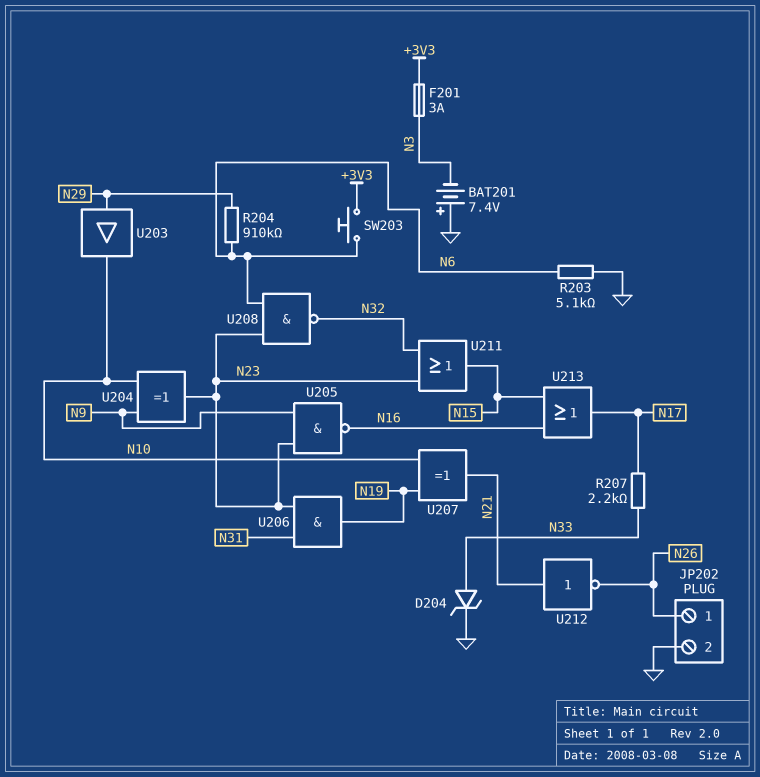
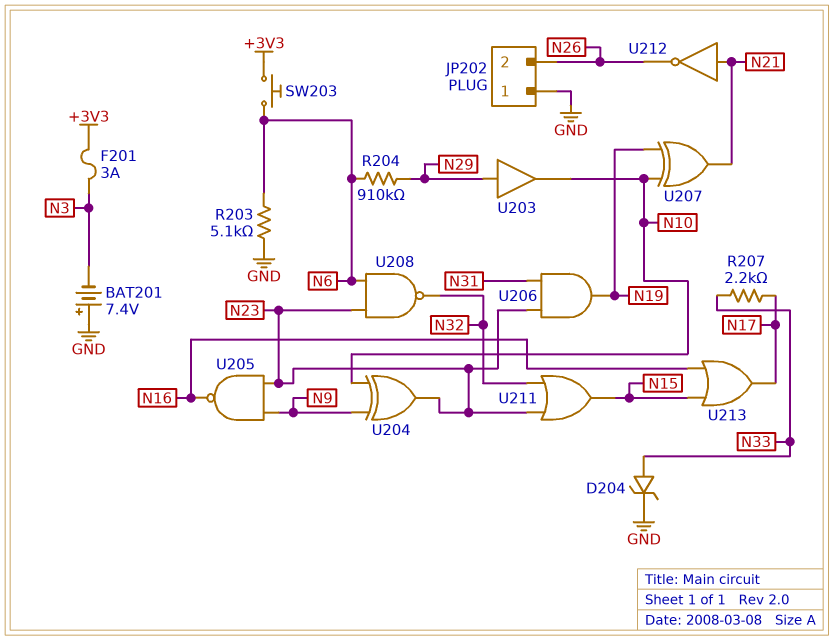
JP202 pin 1: N26 -> GND
JP202 pin 2: GND -> N26

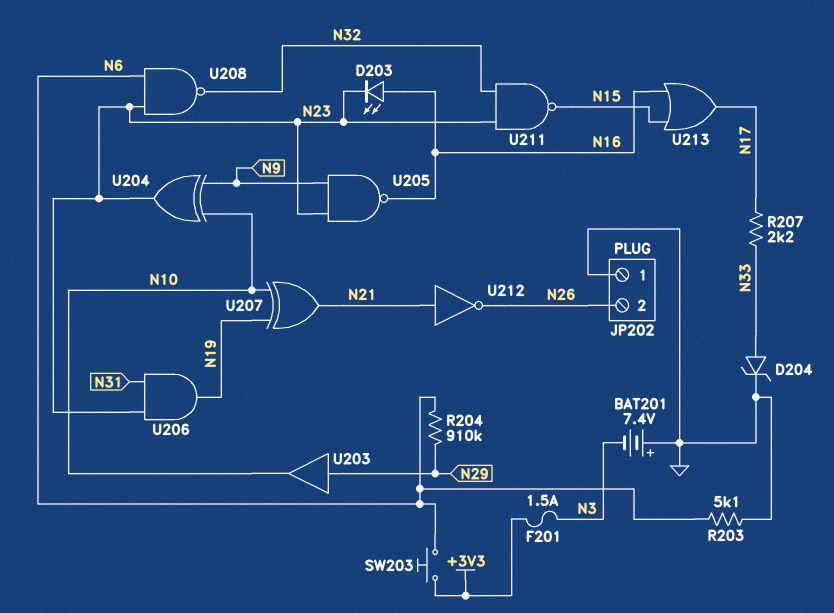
D203: none -> LED (A N16, K N23)
F201: 3A (+3V3, N3) -> 1.5A (+3V3, N3)
U211: OR (in N23, in N32, out N15) -> NAND (in N23, in N32, out N15)

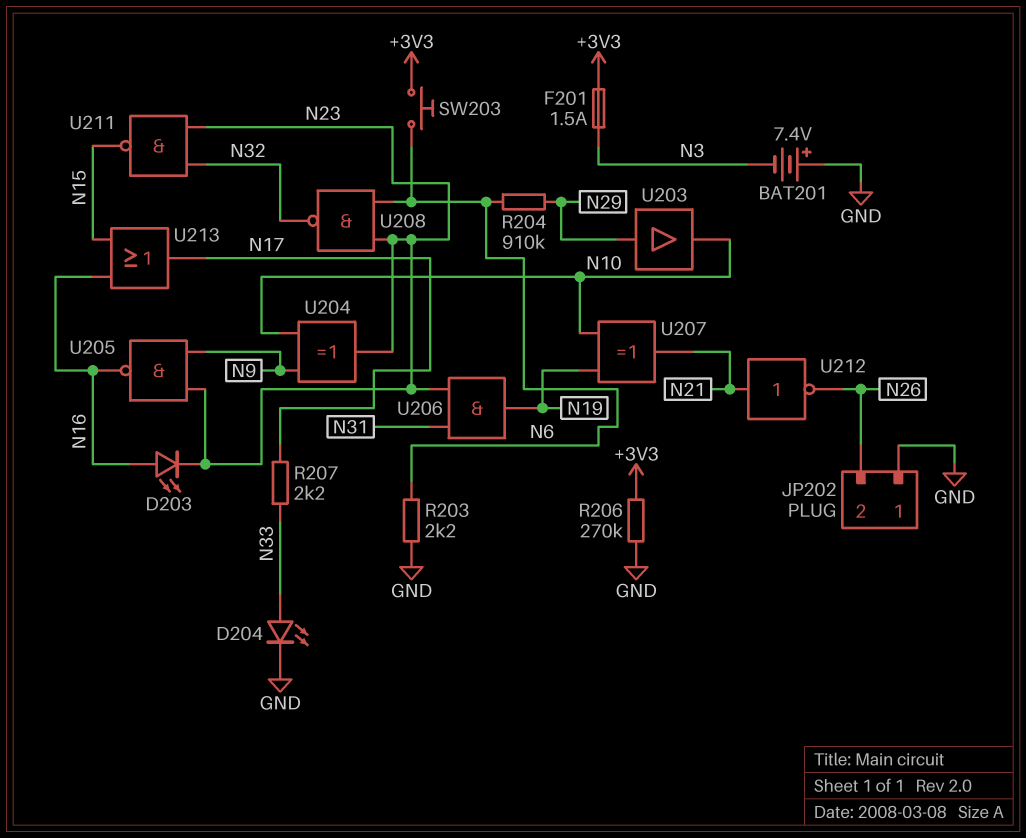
D204: zener (A N33, K GND) -> LED (A N33, K GND)
R203: 5.1k (GND, N6) -> 2.2k (GND, N6)
R206: none -> 270k (+3V3, GND)

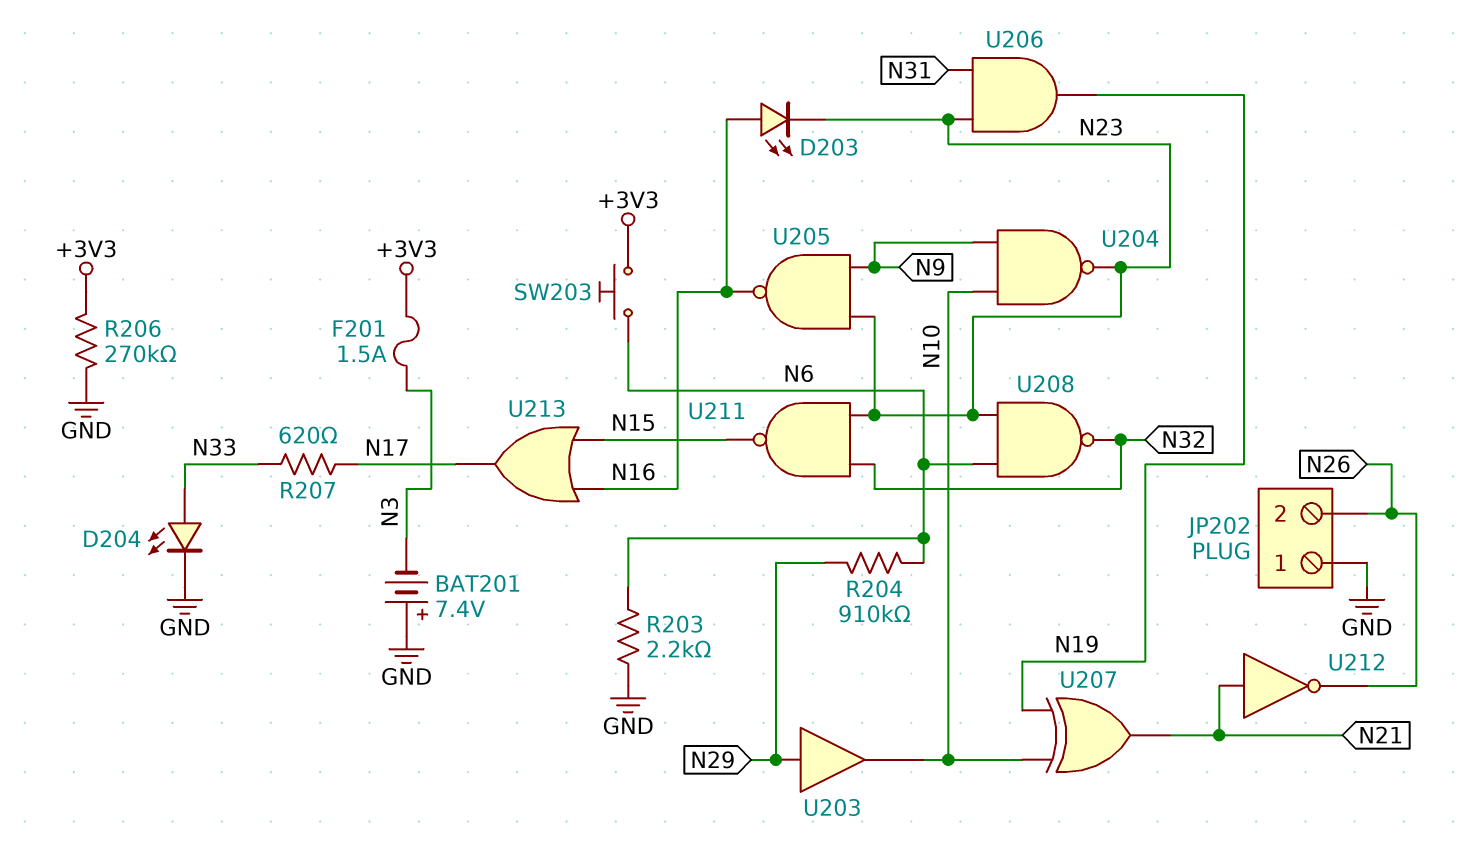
R207: 2.2k (N17, N33) -> 620 (N17, N33)
U204: XOR (in N9, in N10, out N23) -> NAND (in N9, in N10, out N23)

